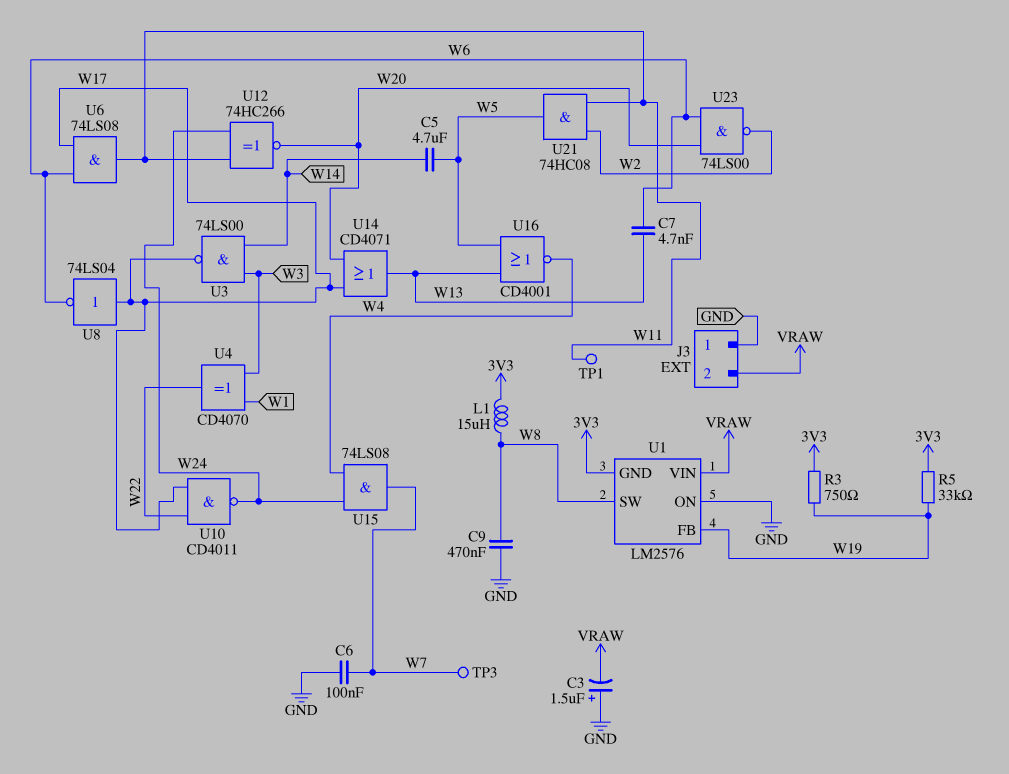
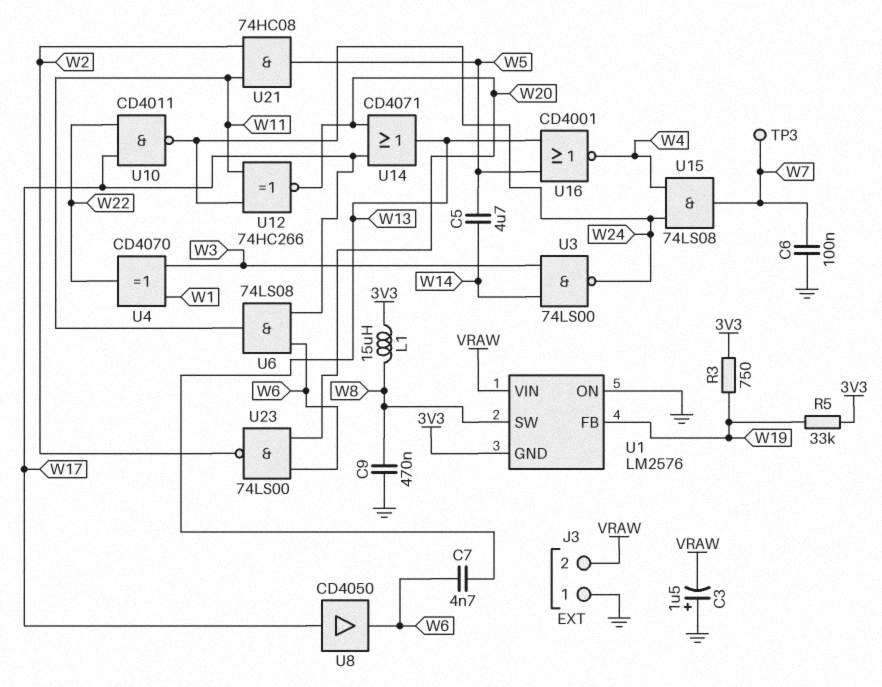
TP1: test point (W11) -> none
U3: NAND 74LS00 (in W3, in W14, out W17) -> NAND 74LS00 (in W3, in W14, out W24)
U8: NOT 74LS04 (in W17, out W6) -> buffer CD4050 (in W17, out W6)

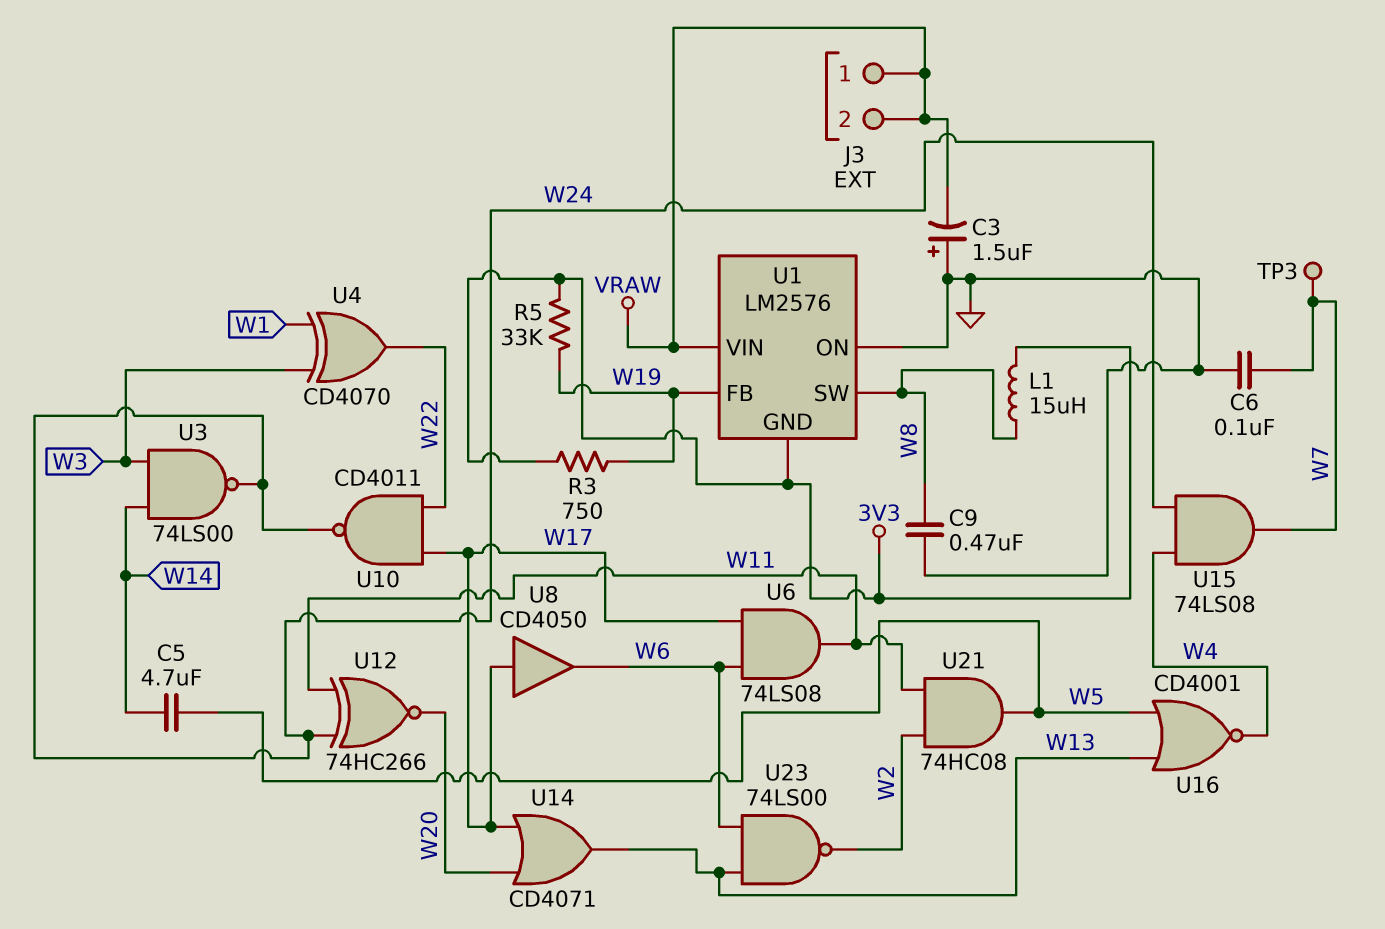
C7: 4.7nF (W6, W13) -> none
J3 pin 1: GND -> VRAW
U23: NAND 74LS00 (in W6, in W20, out W2) -> NAND 74LS00 (in W6, in W13, out W2)

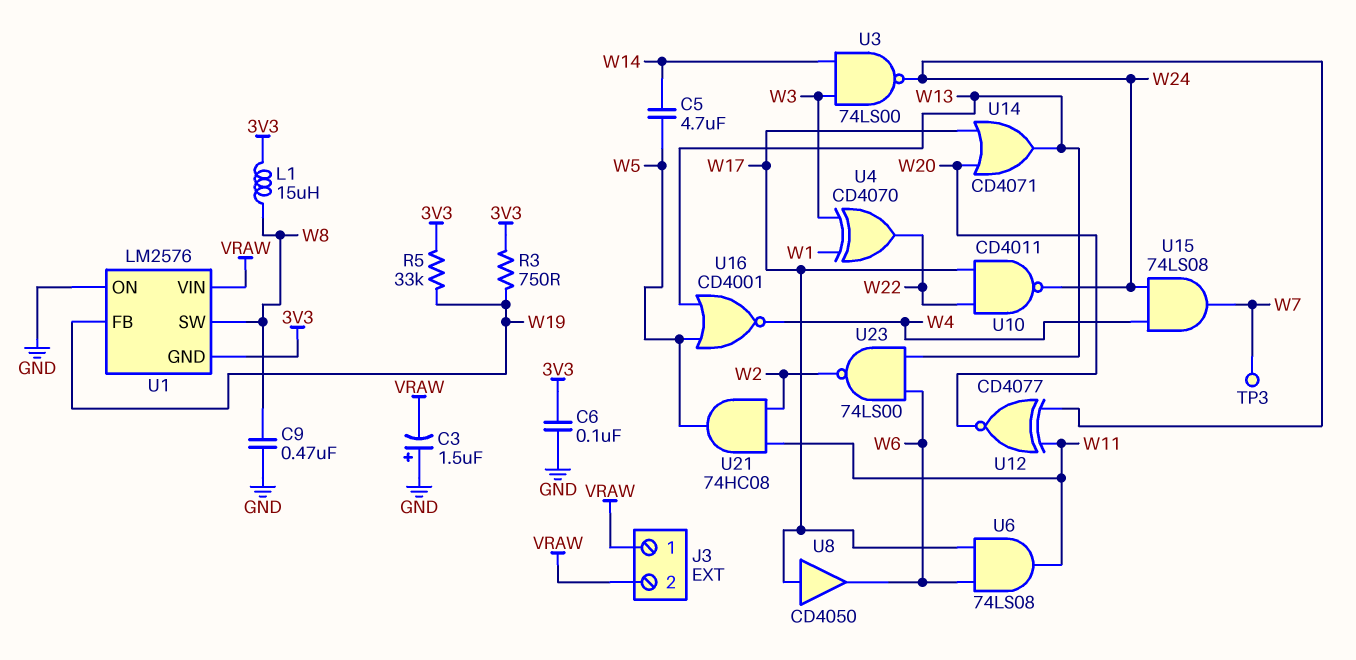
C6: 100nF (GND, W7) -> 100nF (3V3, GND)
U12: XNOR 74HC266 (in W11, in W24, out W20) -> XNOR CD4077 (in W11, in W24, out W20)

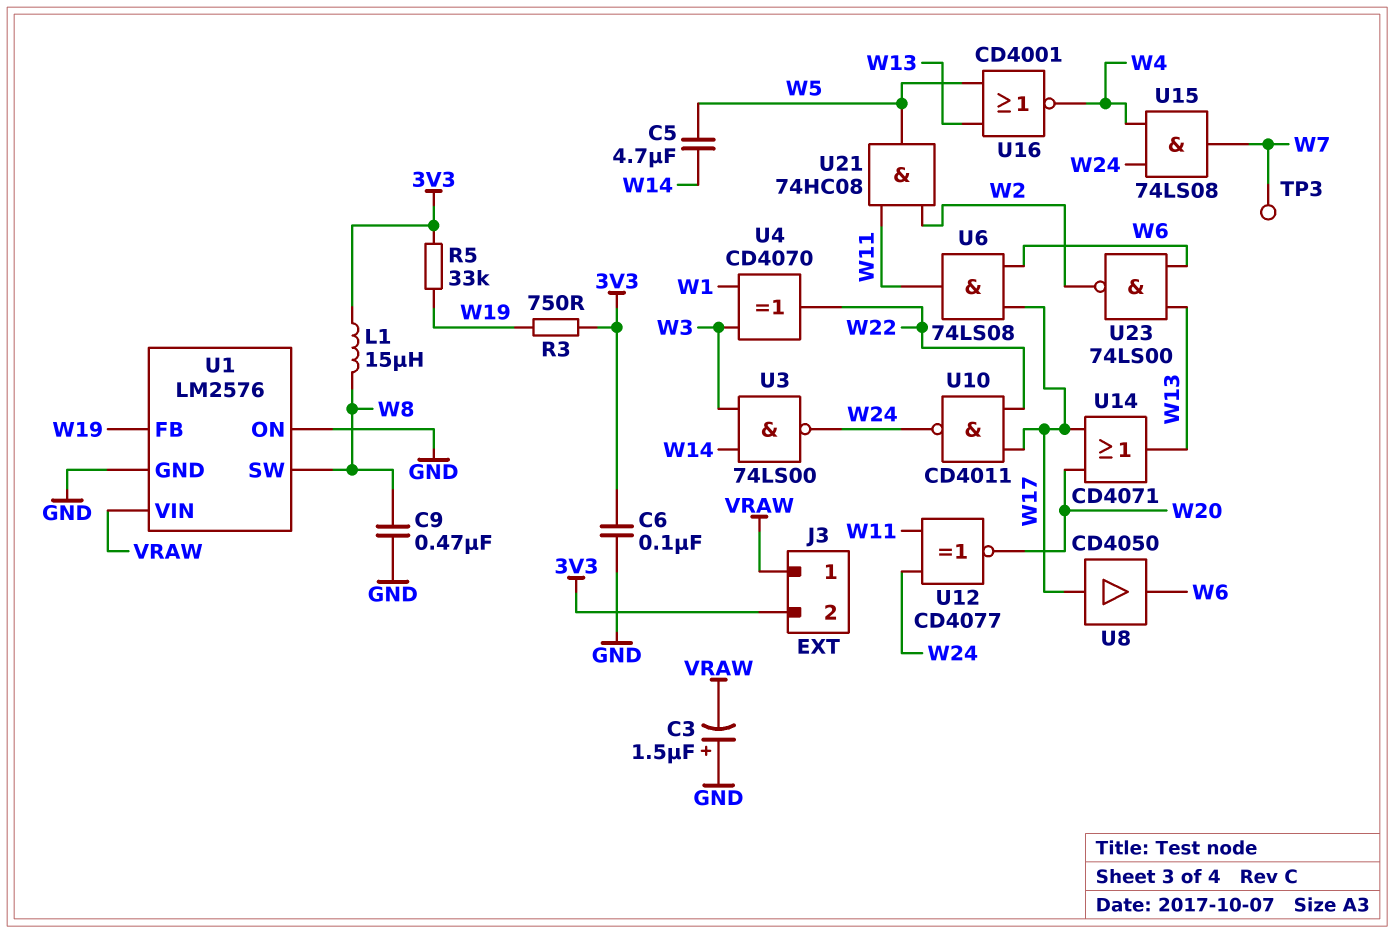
J3 pin 2: VRAW -> 3V3
U1 pin GND: 3V3 -> GND

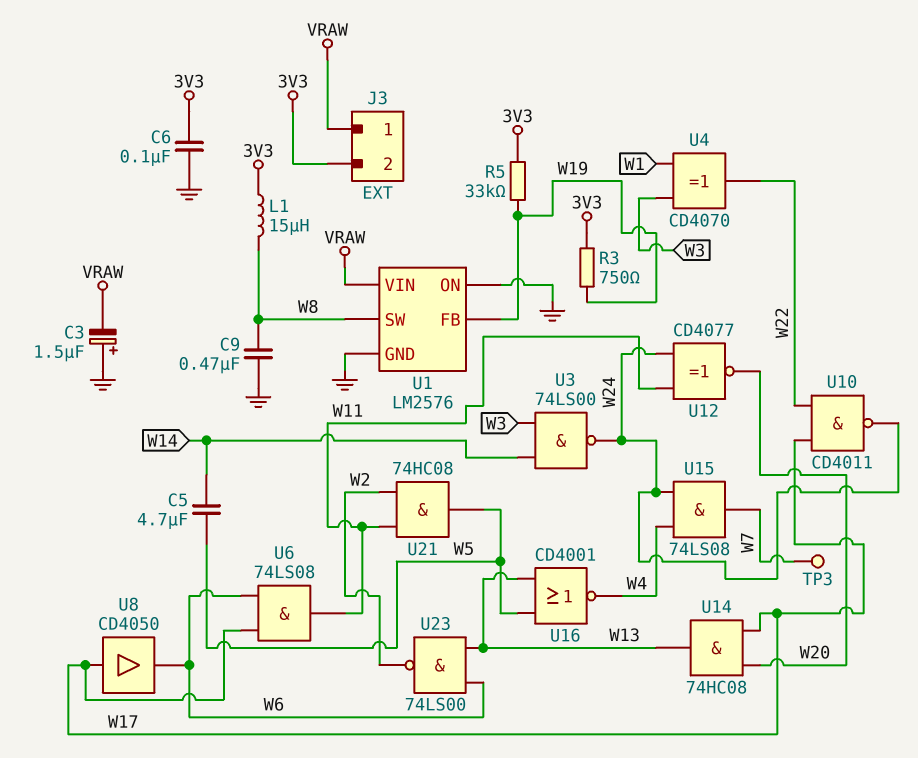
U14: OR CD4071 (in W17, in W20, out W13) -> AND 74HC08 (in W17, in W20, out W13)

